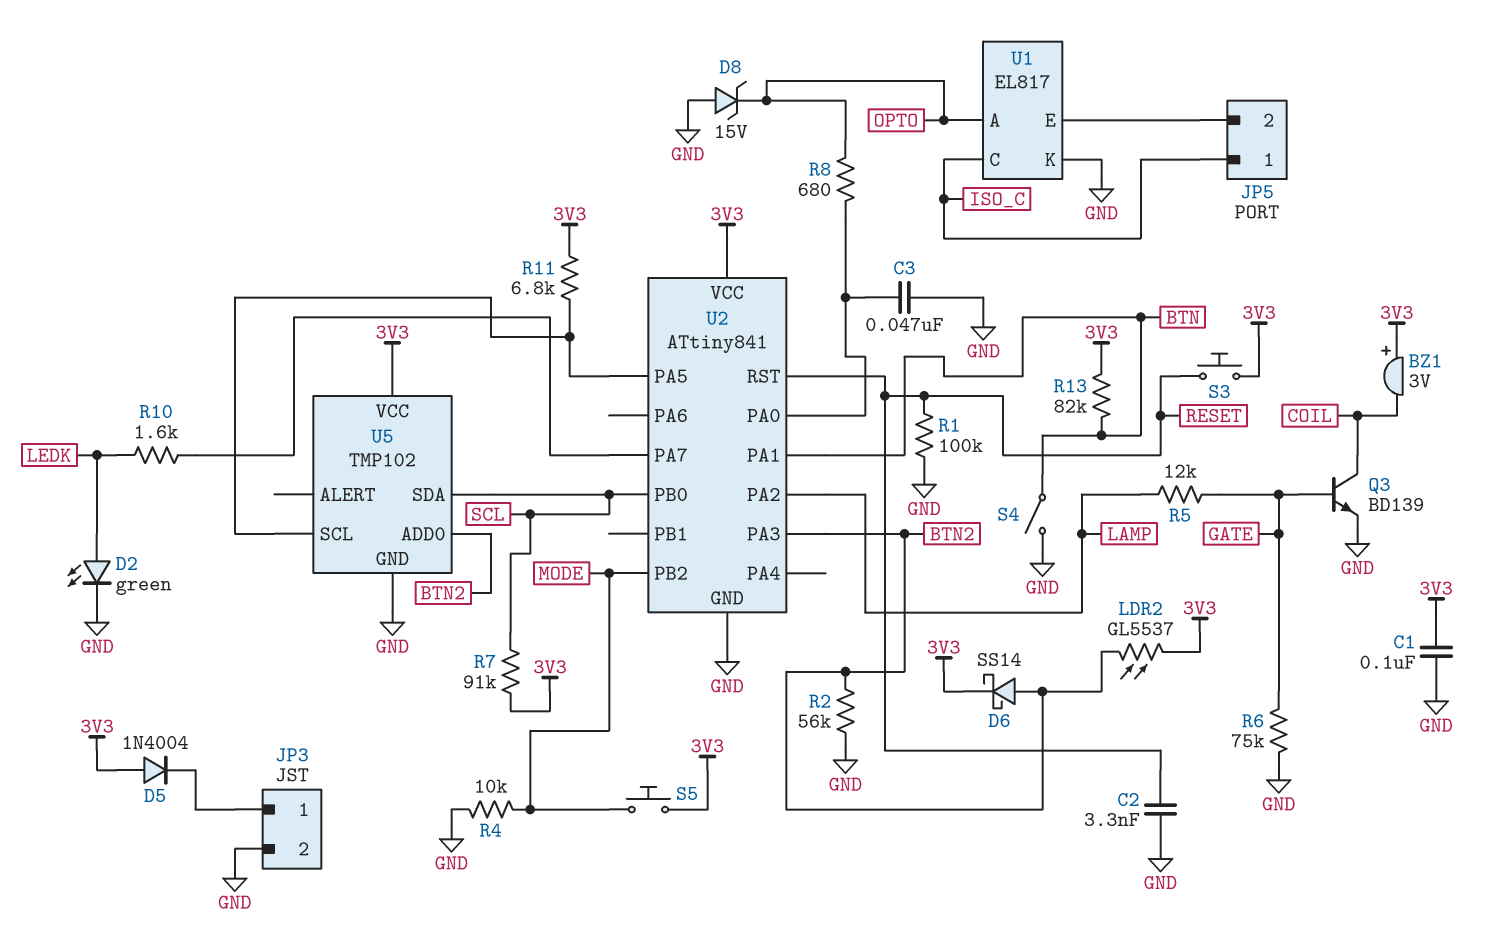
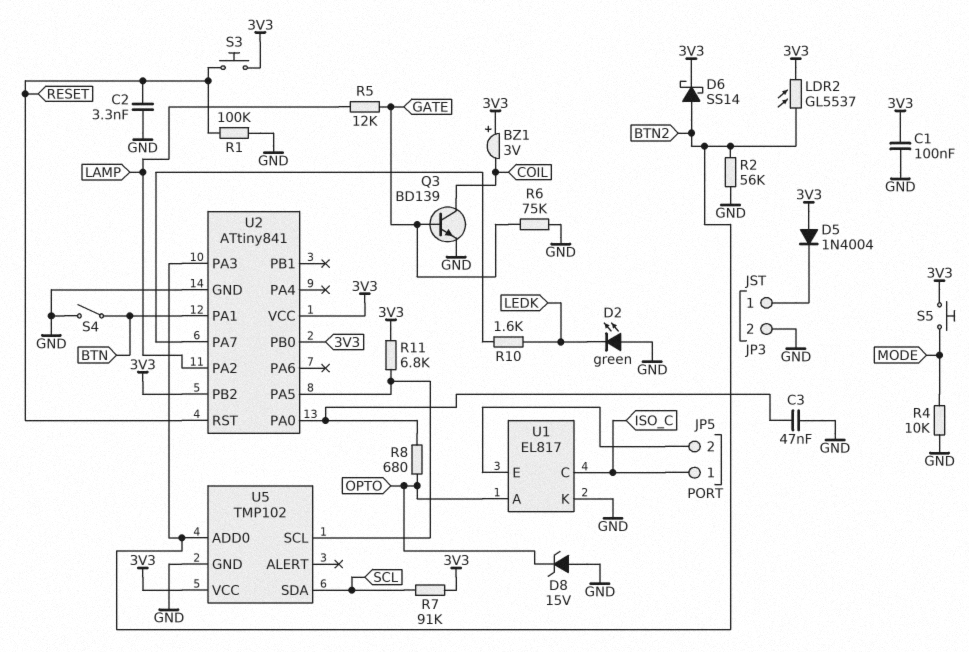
D2: LED green (A LEDK, K GND) -> LED green (A GND, K LEDK)
R13: 82k (3V3, BTN) -> none
U2 pin PB0: SCL -> 3V3
U2 pin PB2: MODE -> 3V3

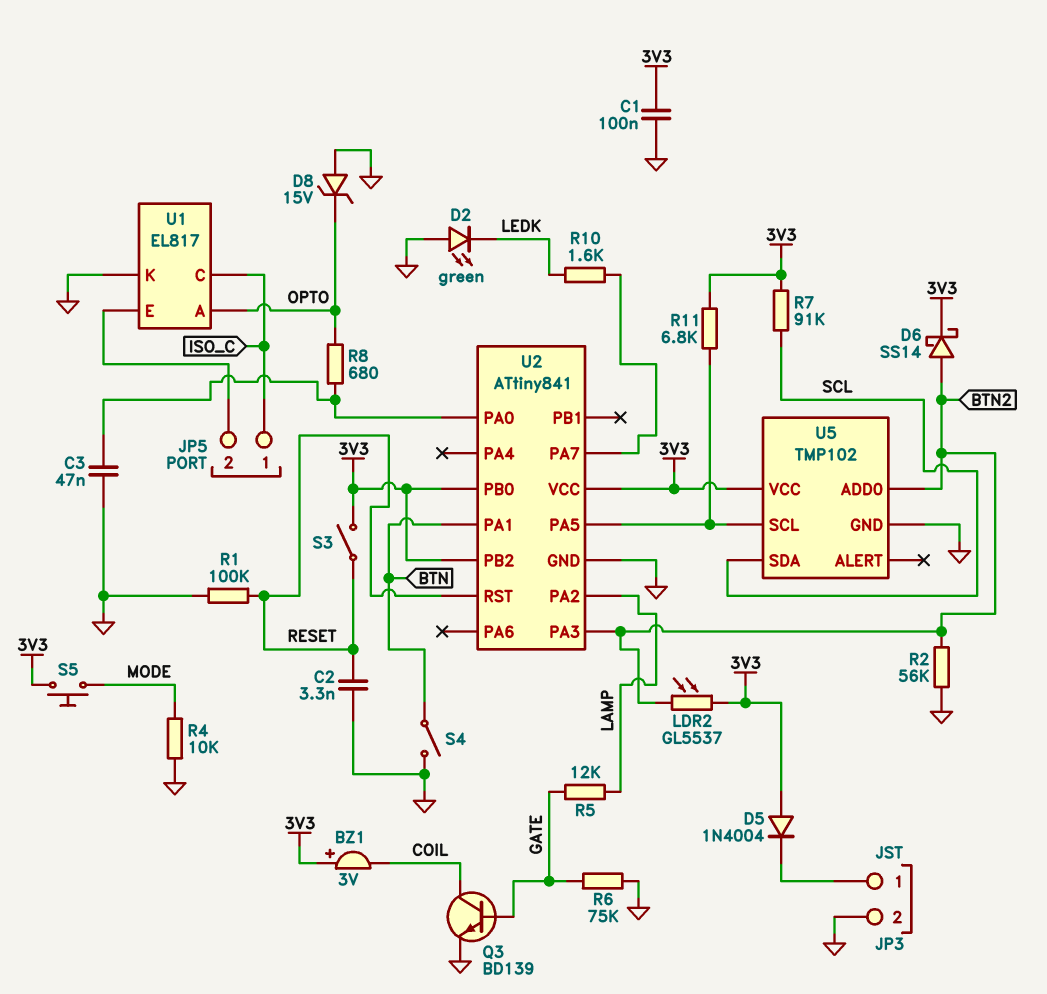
S3: button (3V3, RESET) -> switch (3V3, RESET)

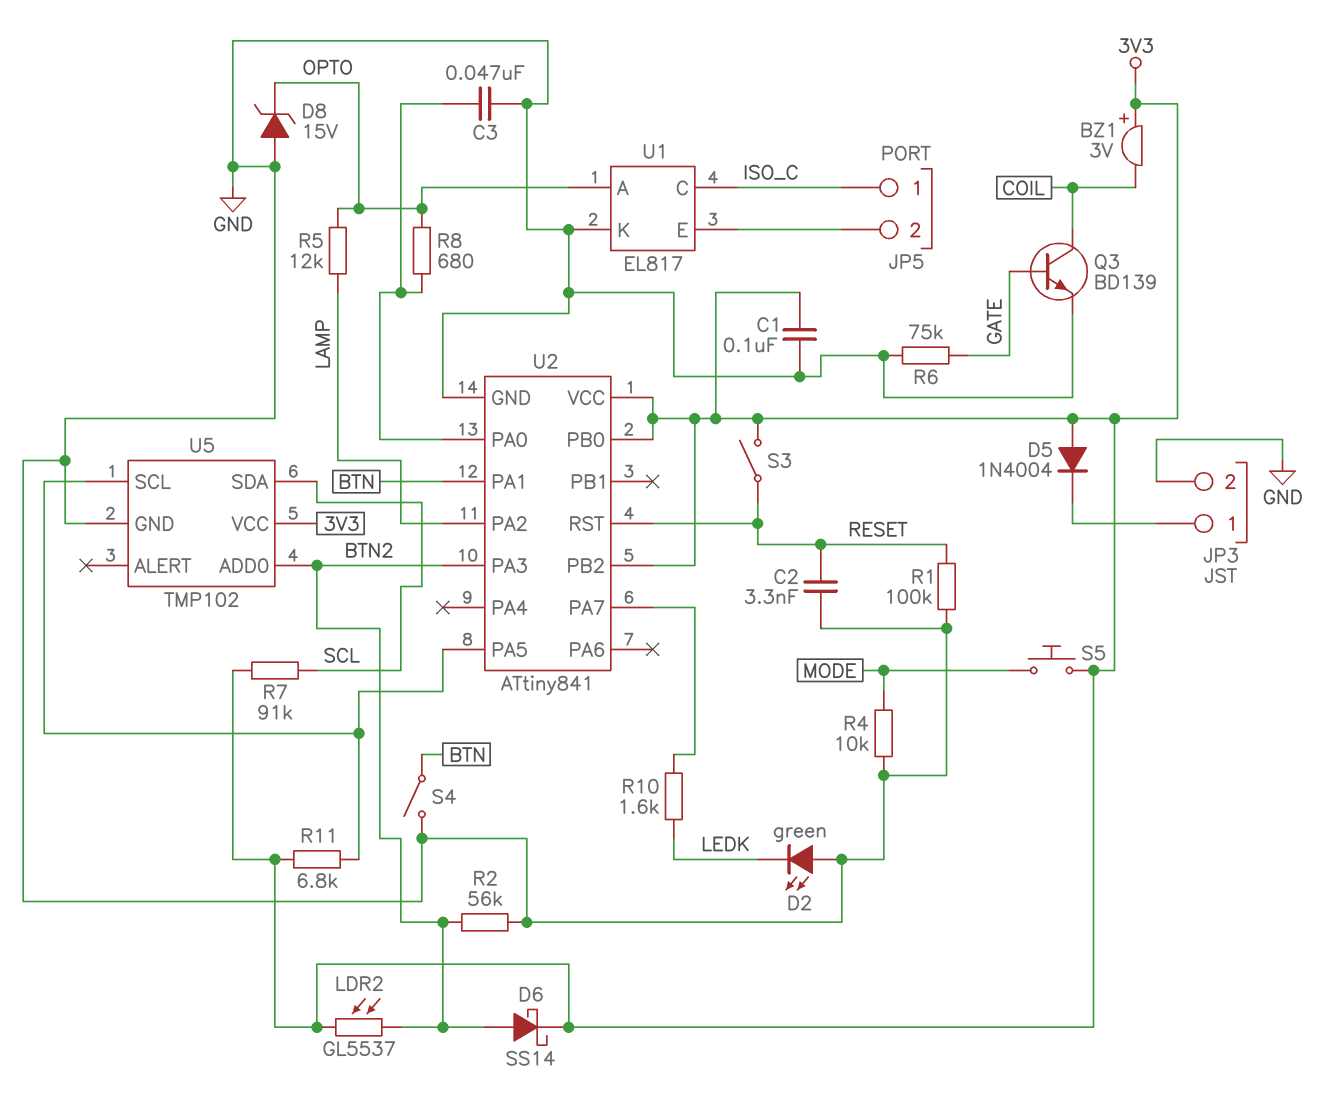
R5: 12k (GATE, LAMP) -> 12k (LAMP, OPTO)

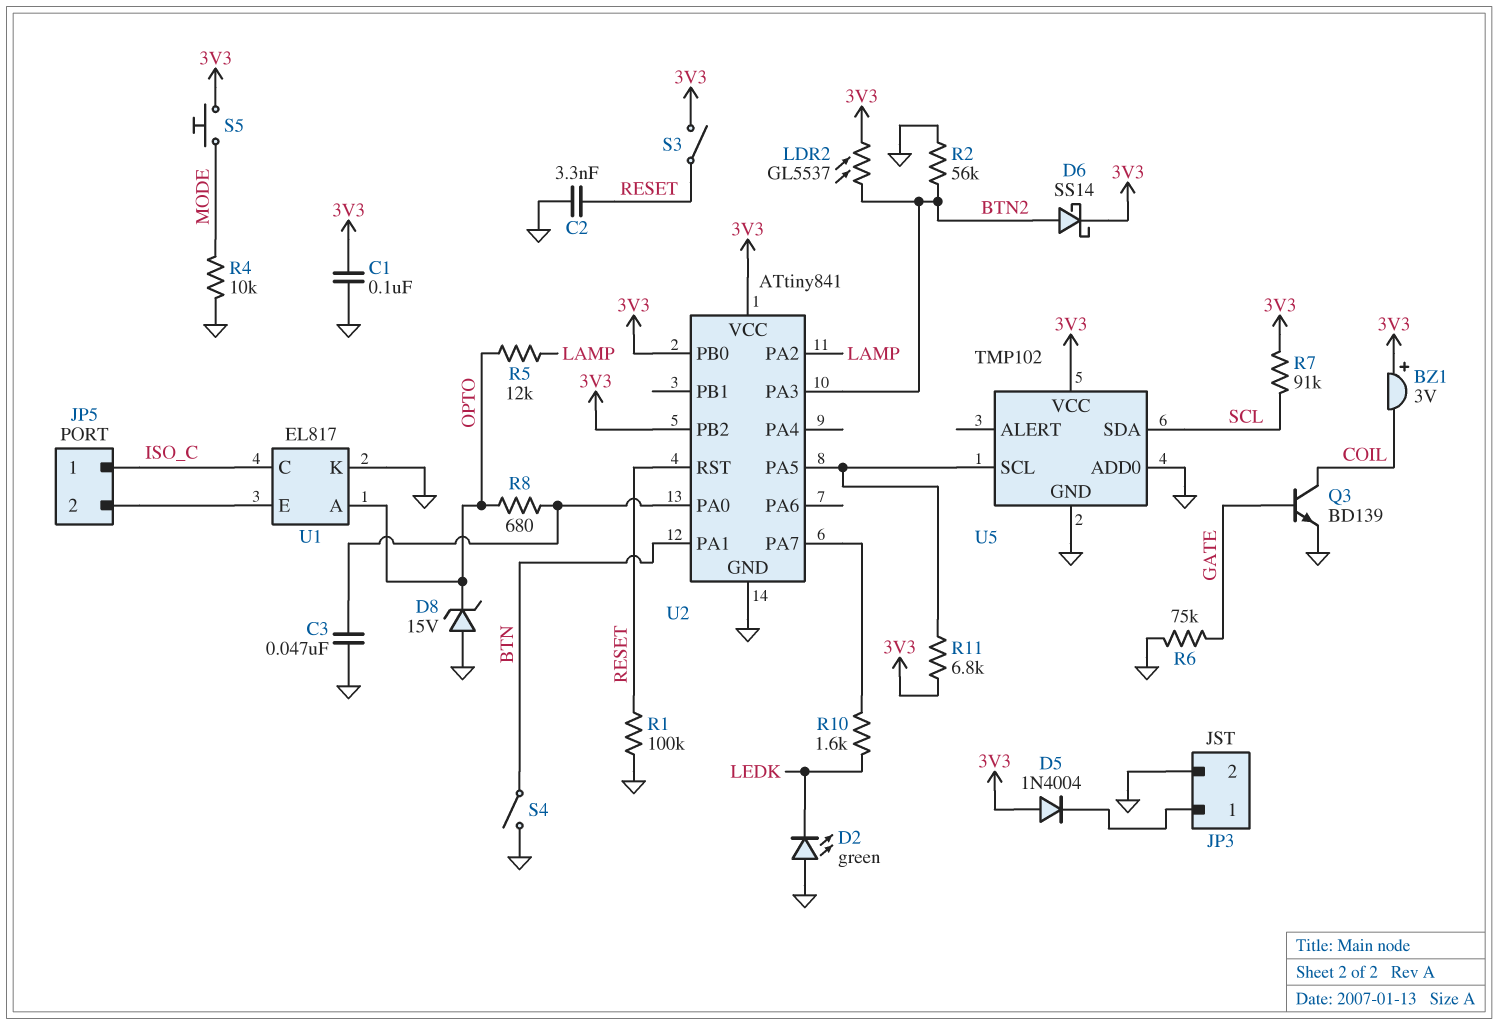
U5 pin ADD0: BTN2 -> GND

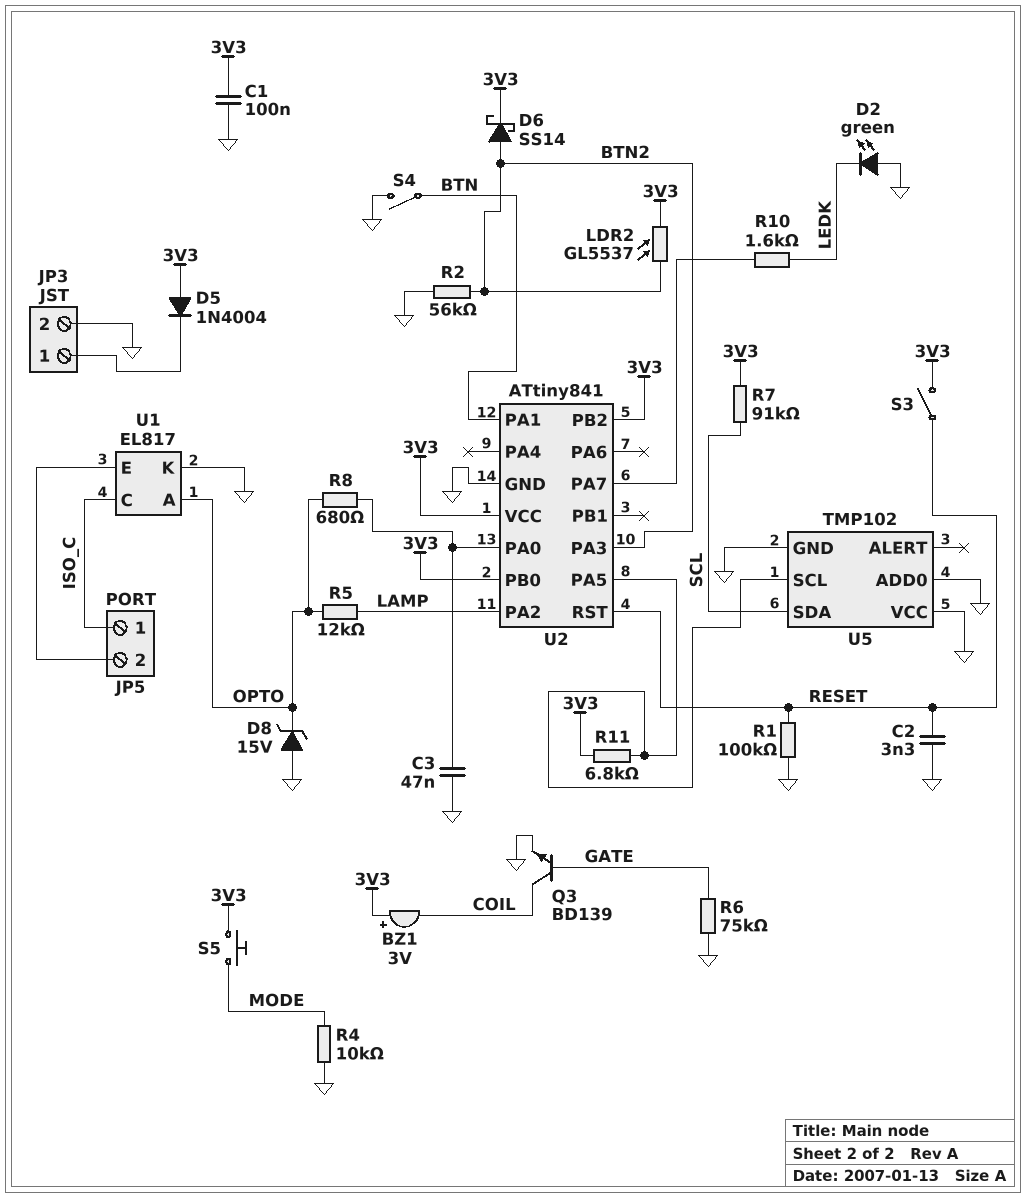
U5 pin VCC: 3V3 -> GND

